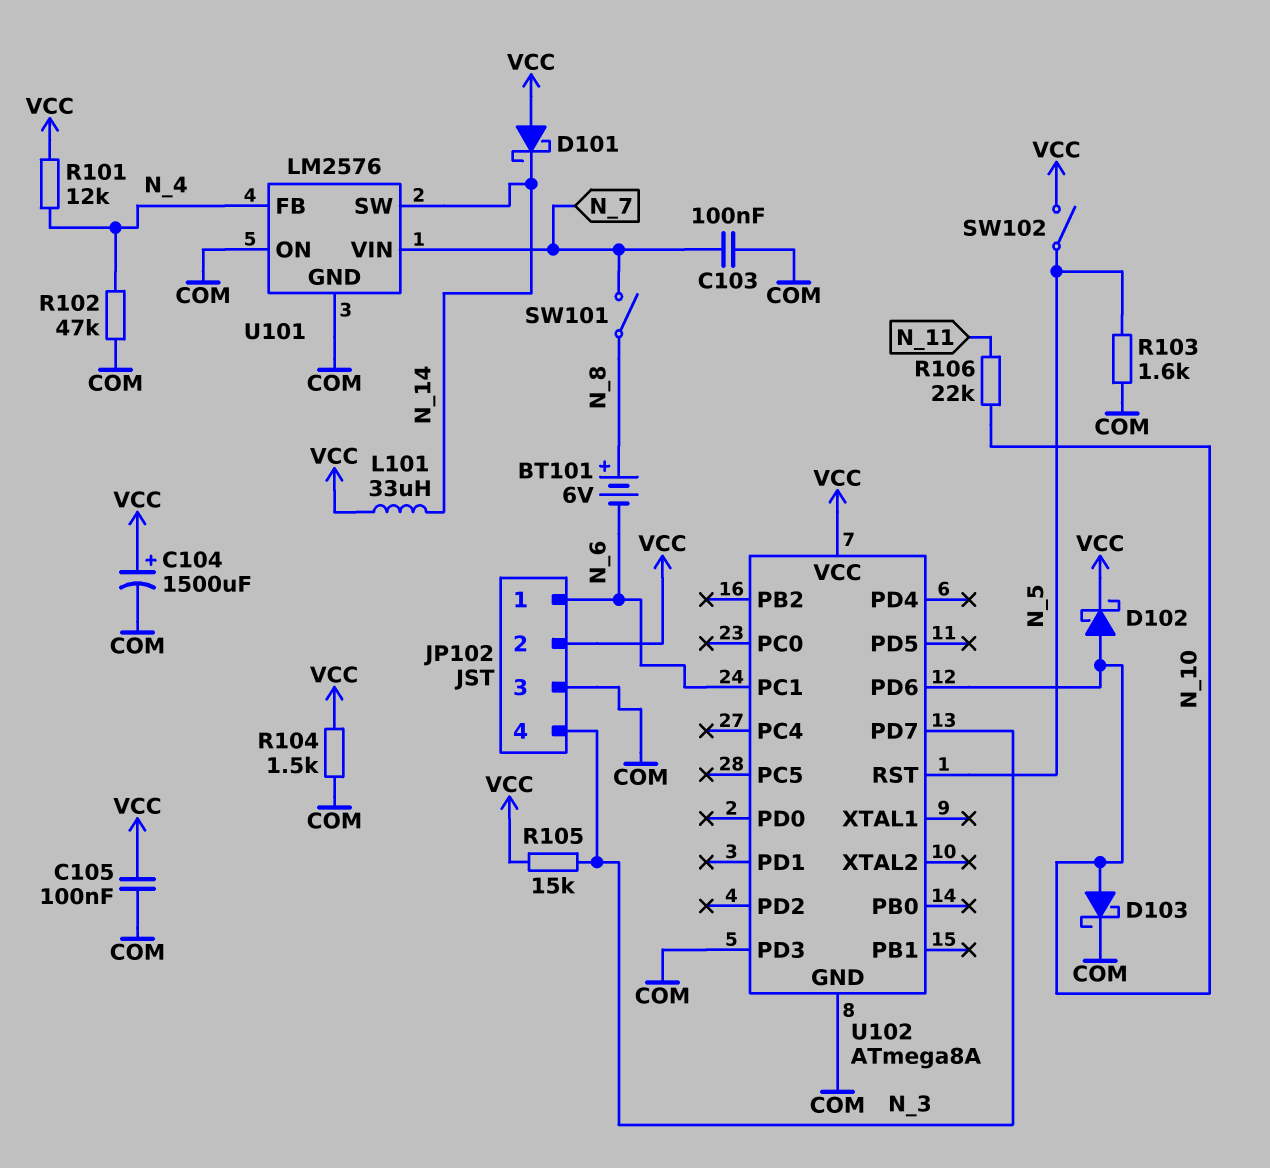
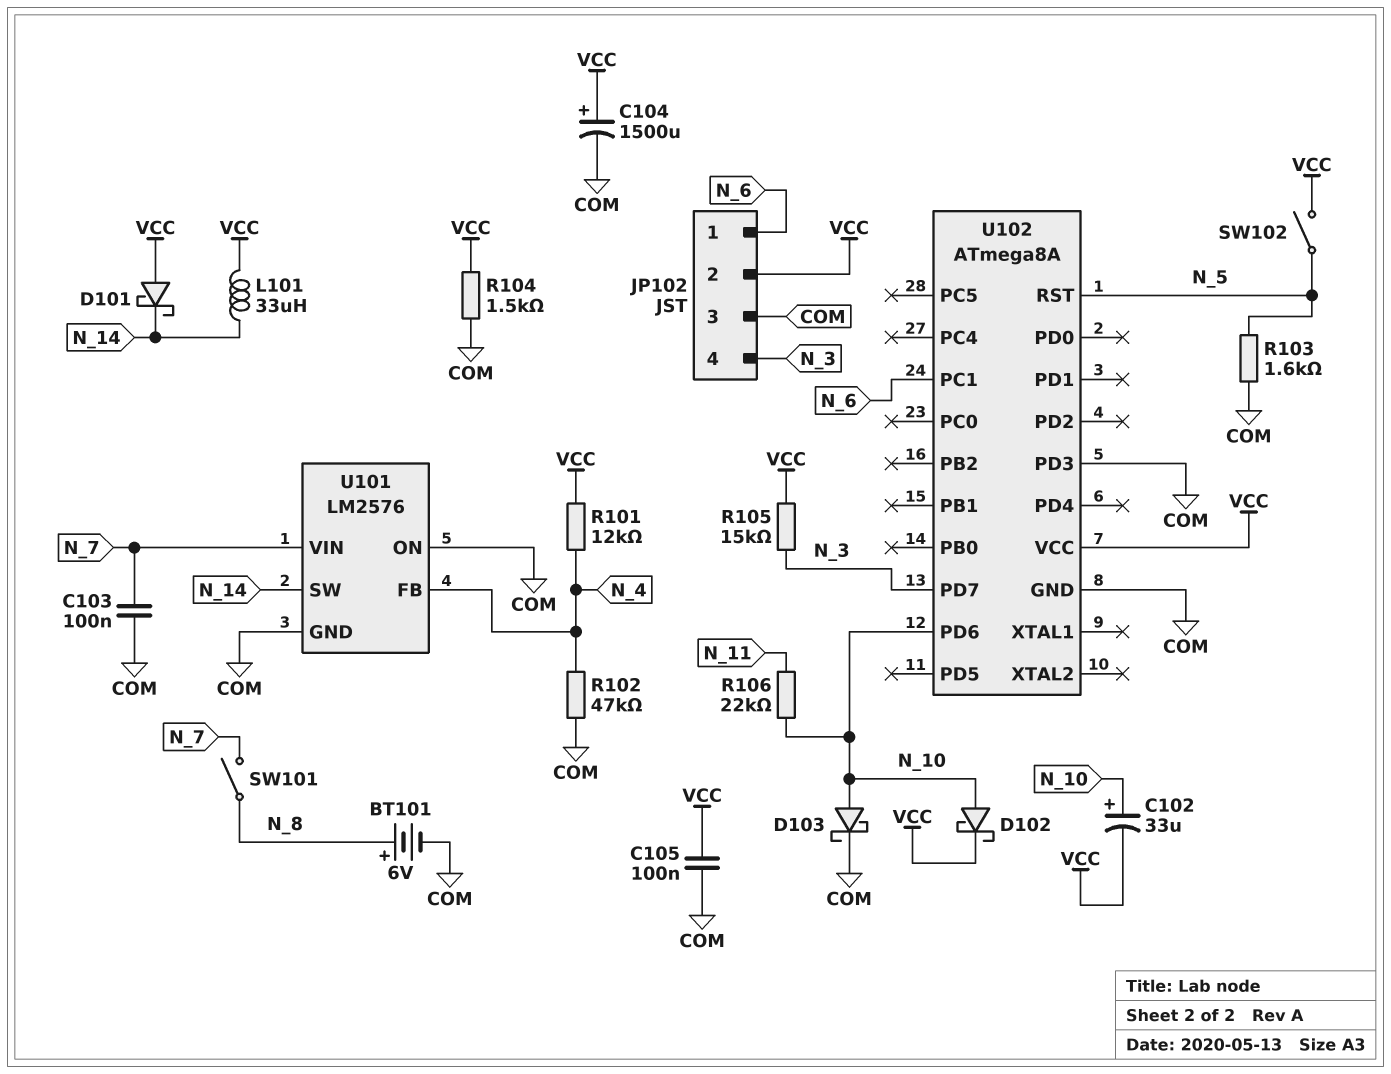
BT101: 6V (plus N_8, minus N_6) -> 6V (plus N_8, minus COM)
C102: none -> 33uF (plus N_10, minus VCC)

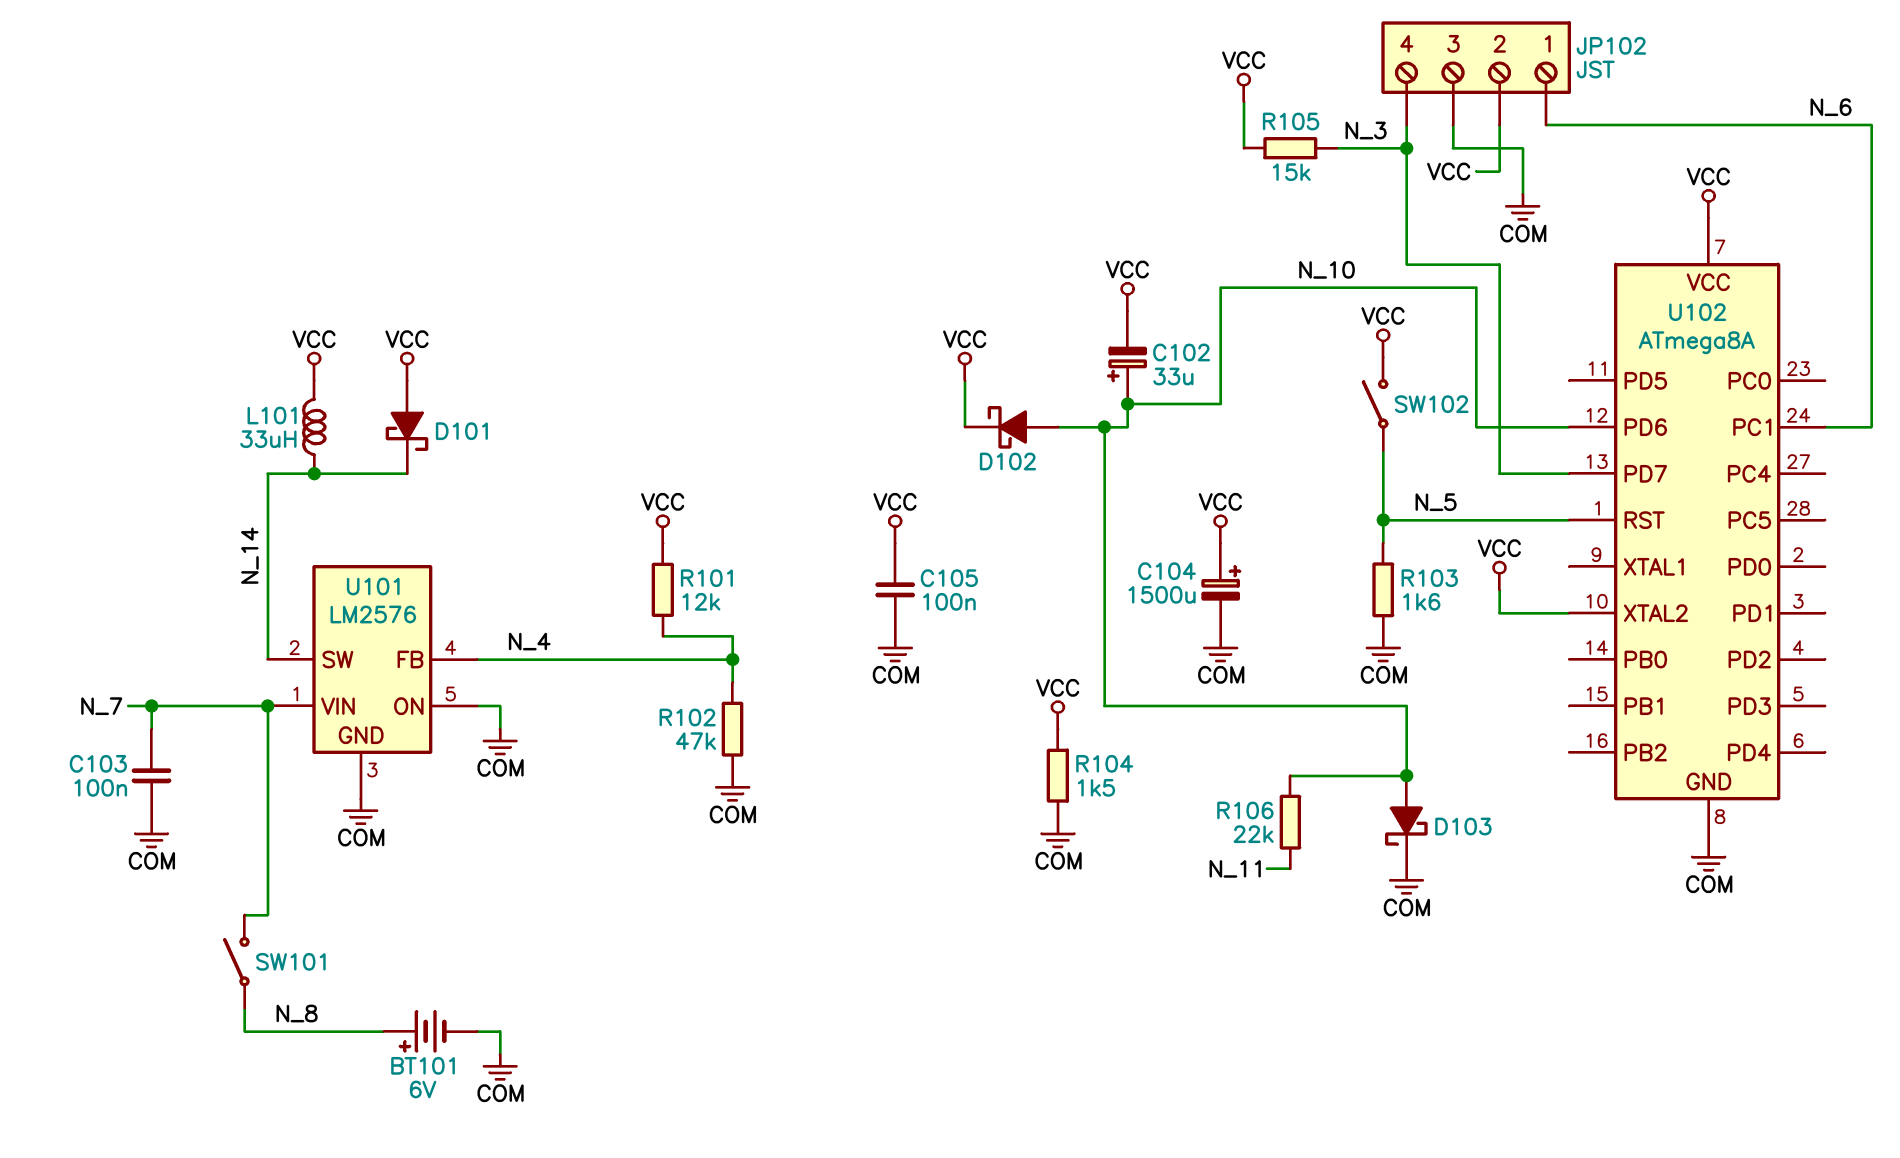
U102 pin PD3: COM -> none
U102 pin XTAL2: none -> VCC

